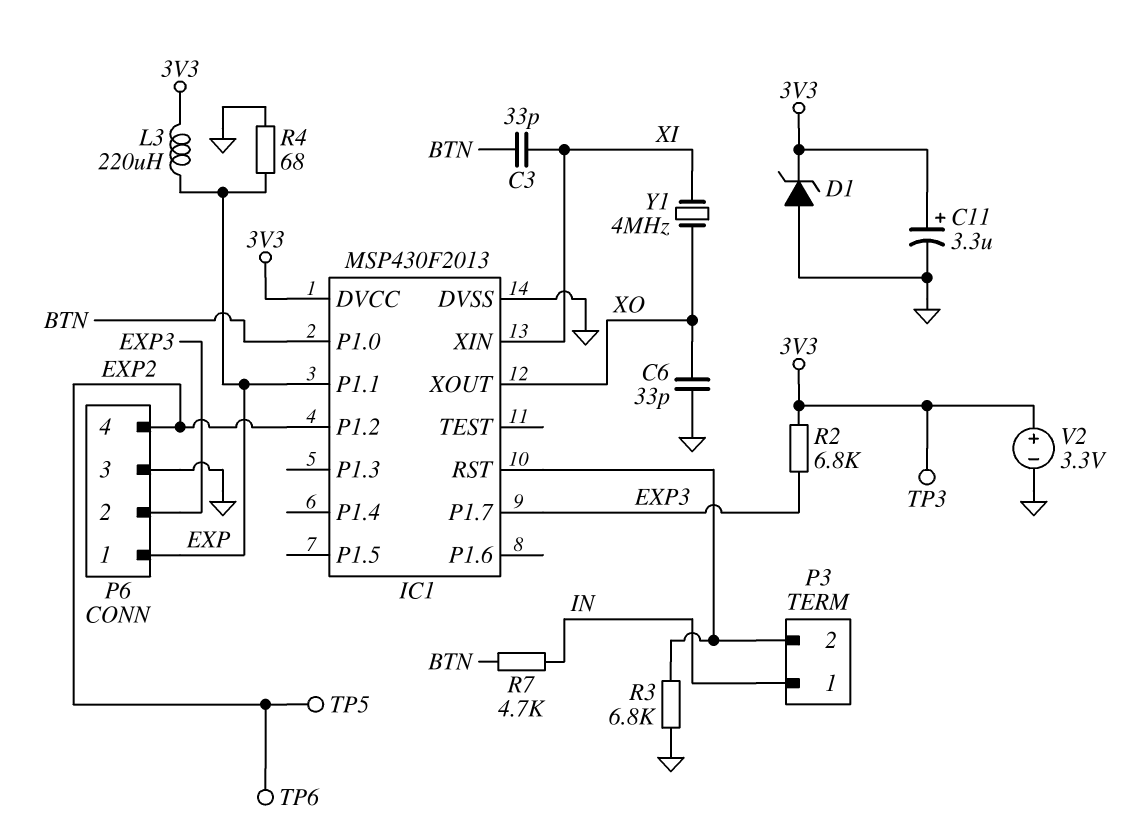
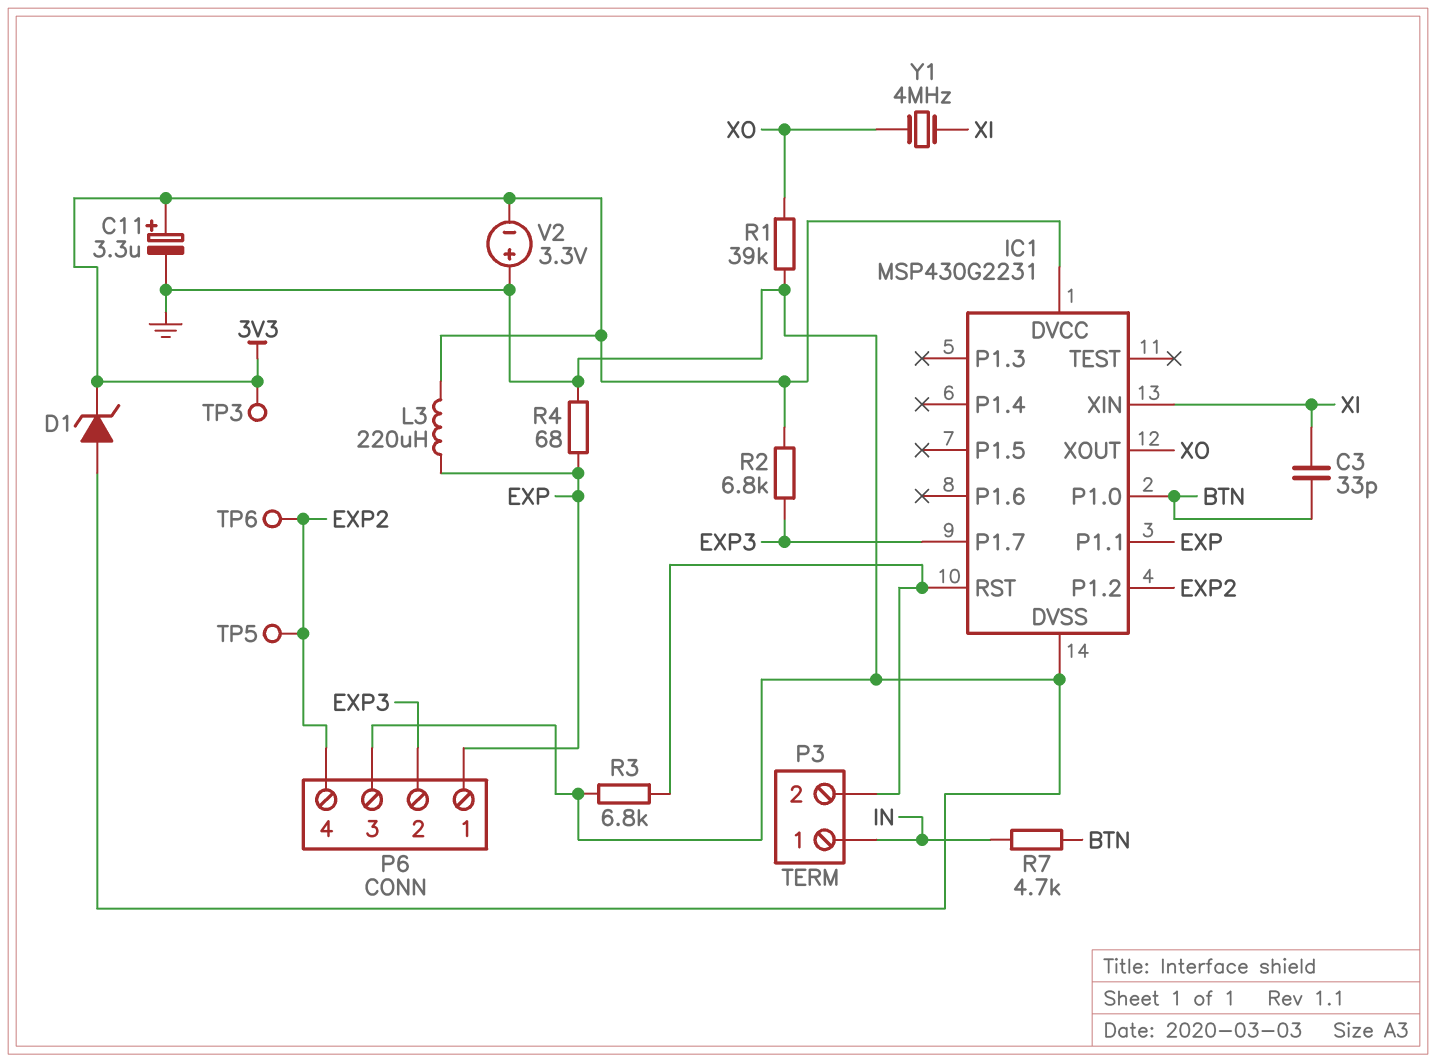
C6: 33pF (GND, XO) -> none
IC1: MSP430F2013 -> MSP430G2231
R1: none -> 39k (GND, XO)
V2: 3.3V (plus 3V3, minus GND) -> 3.3V (plus GND, minus 3V3)

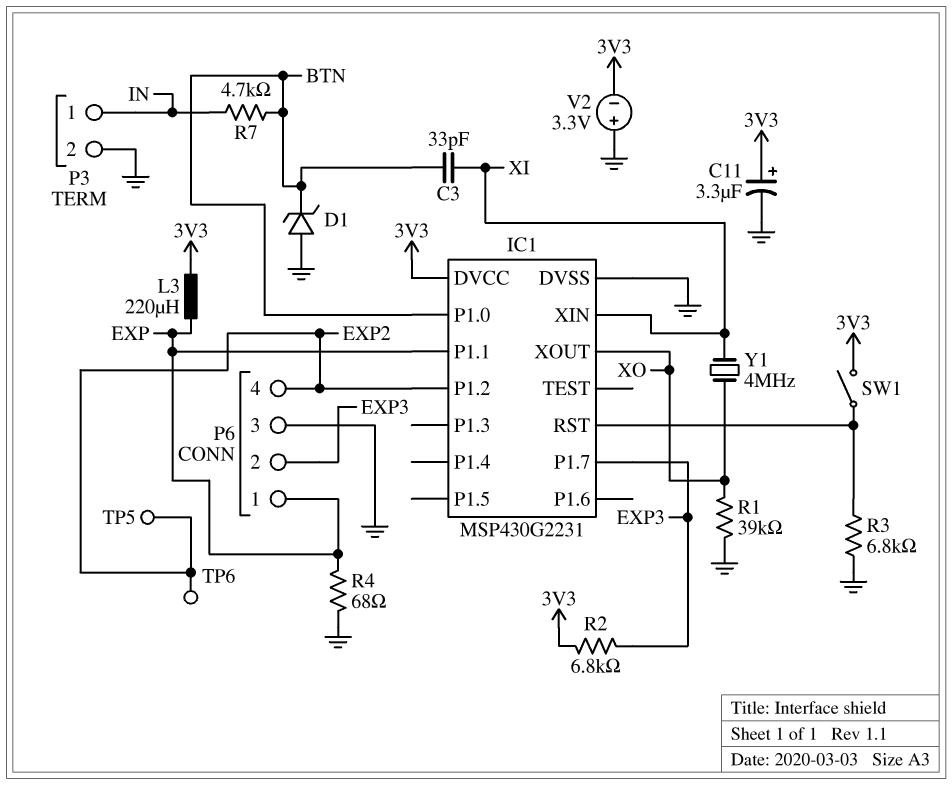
D1: zener (A GND, K 3V3) -> zener (A GND, K BTN)
P3 pin 2: IC1/RST -> GND
SW1: none -> switch (3V3, IC1/RST)
TP3: test point (3V3) -> none

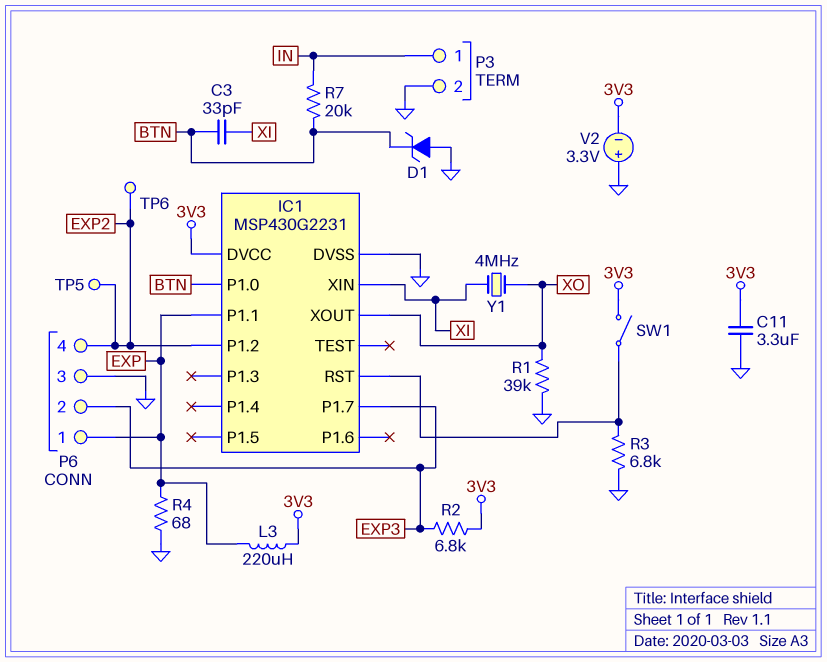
C11: 3.3uF (plus 3V3, minus GND) -> 3.3uF (3V3, GND)
R7: 4.7k (BTN, IN) -> 20k (BTN, IN)

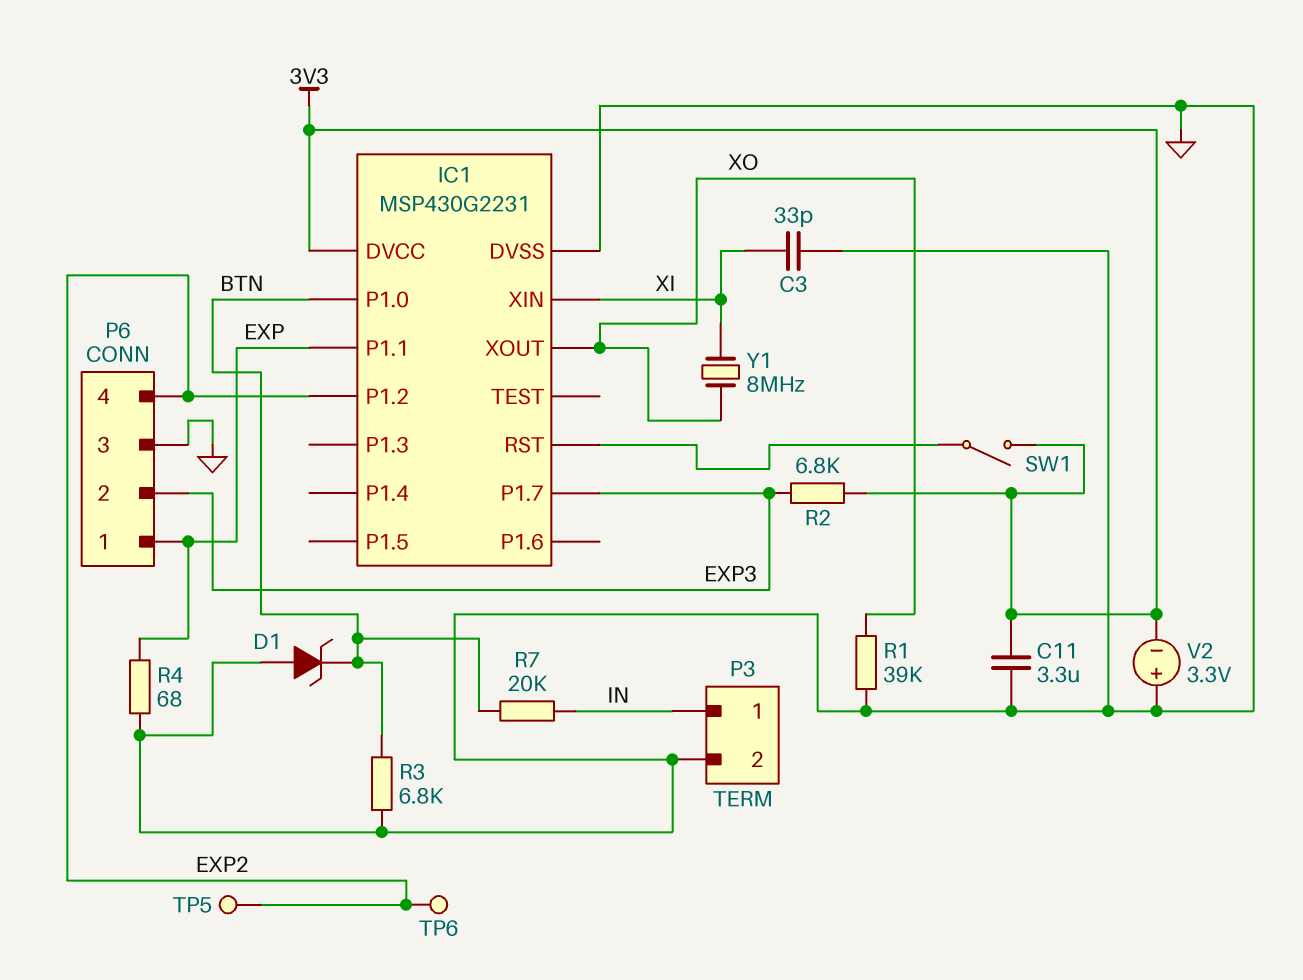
C3: 33pF (BTN, XI) -> 33pF (GND, XI)
L3: 220uH (3V3, EXP) -> none
R3: 6.8k (GND, IC1/RST) -> 6.8k (BTN, GND)
Y1: 4MHz (XI, XO) -> 8MHz (XI, XO)

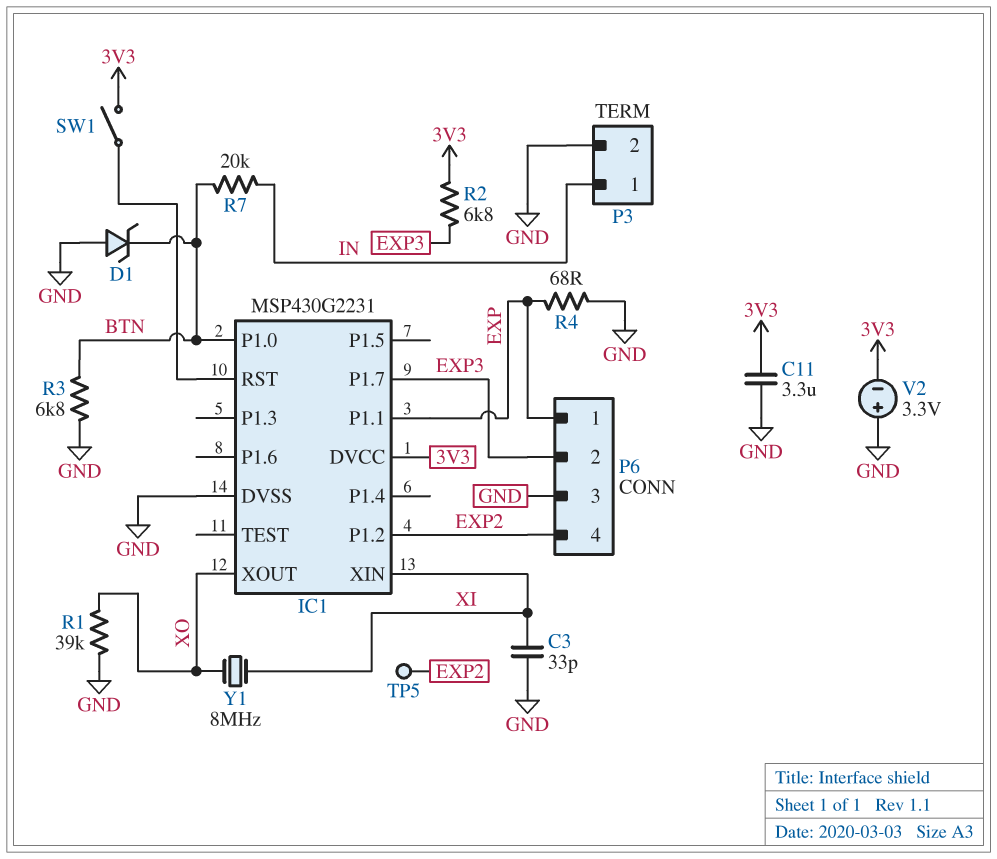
TP6: test point (EXP2) -> none

